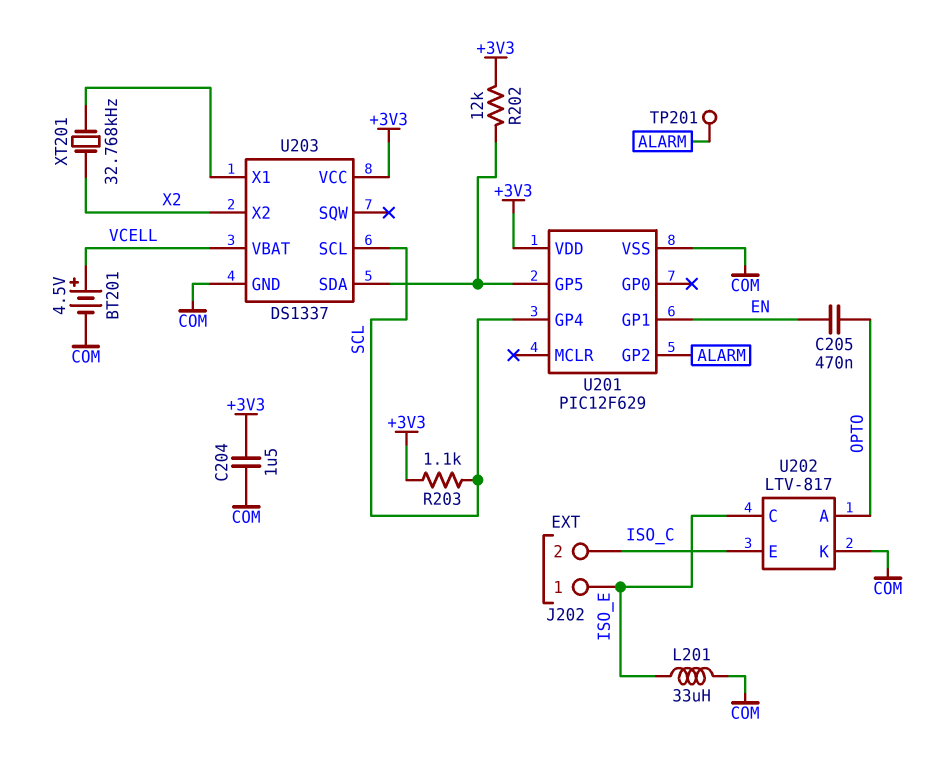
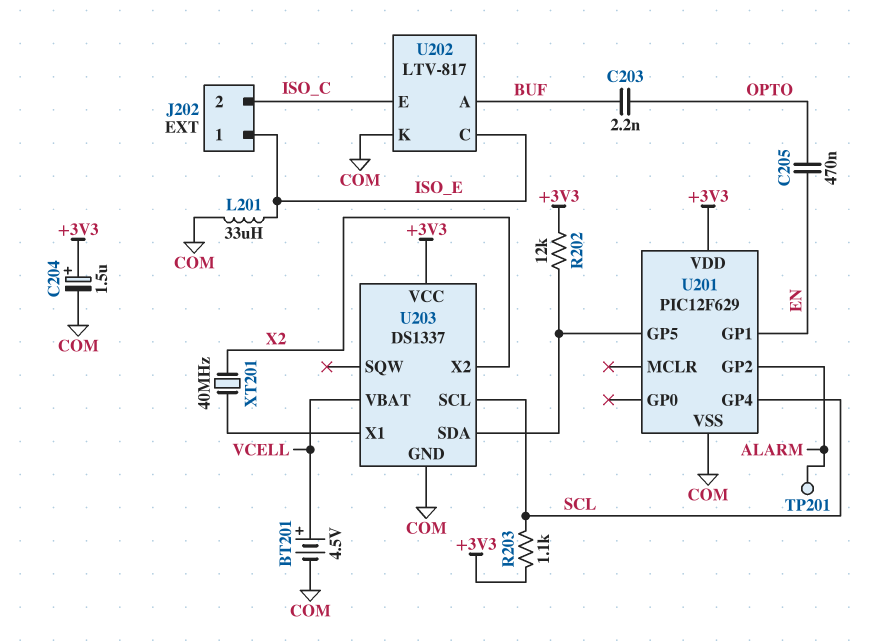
C203: none -> 2.2nF (BUF, OPTO)
C204: 1.5uF (+3V3, COM) -> 1.5uF (plus +3V3, minus COM)
U202 pin A: OPTO -> BUF
XT201: 32.768kHz (U203/X1, X2) -> 40MHz (U203/X1, X2)

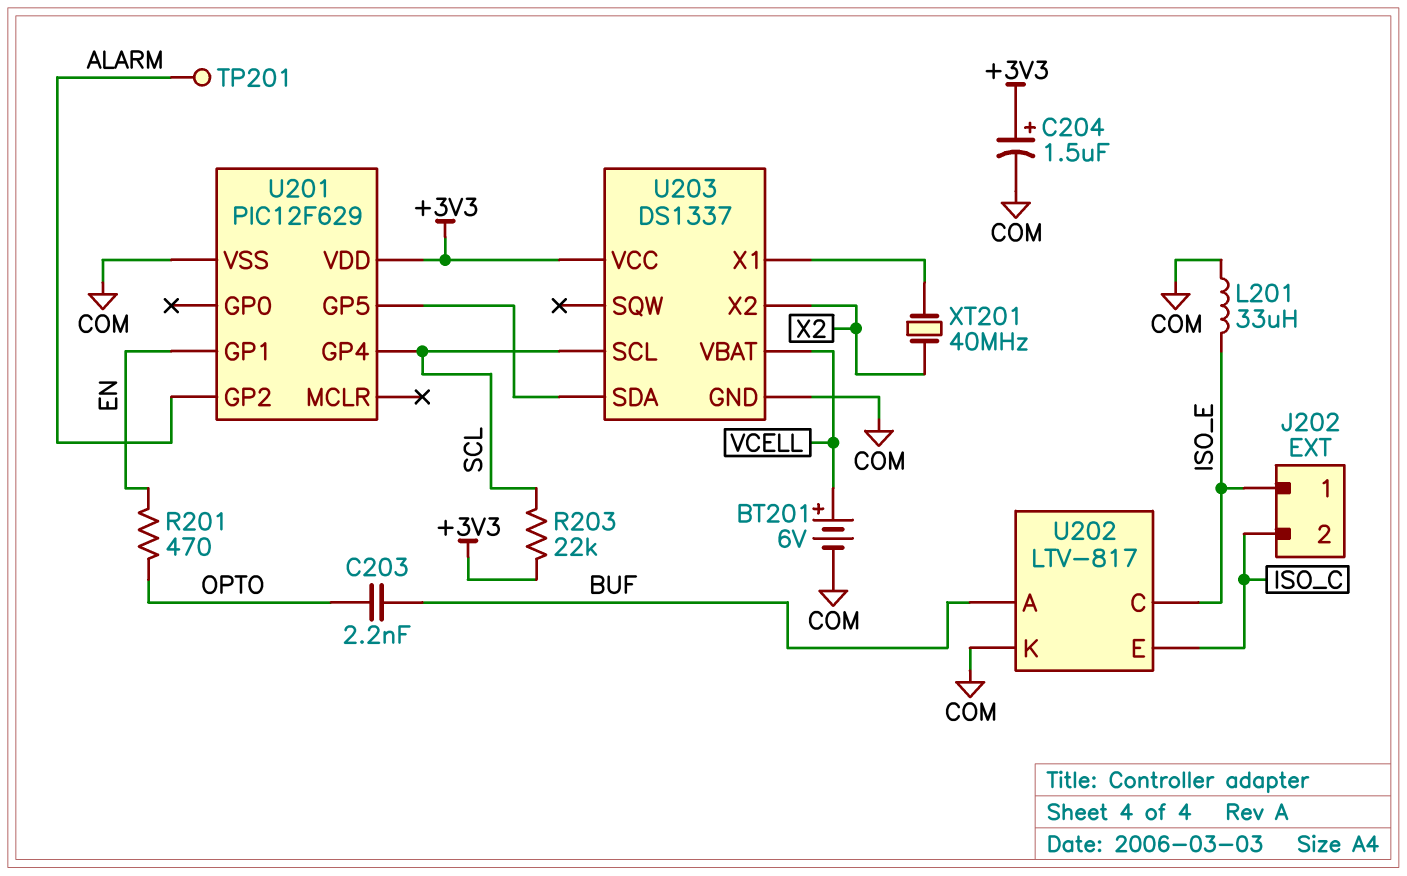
BT201: 4.5V (plus VCELL, minus COM) -> 6V (plus VCELL, minus COM)
C205: 470nF (EN, OPTO) -> none
R201: none -> 470 (EN, OPTO)
R202: 12k (+3V3, U201/GP5) -> none
R203: 1.1k (+3V3, SCL) -> 22k (+3V3, SCL)

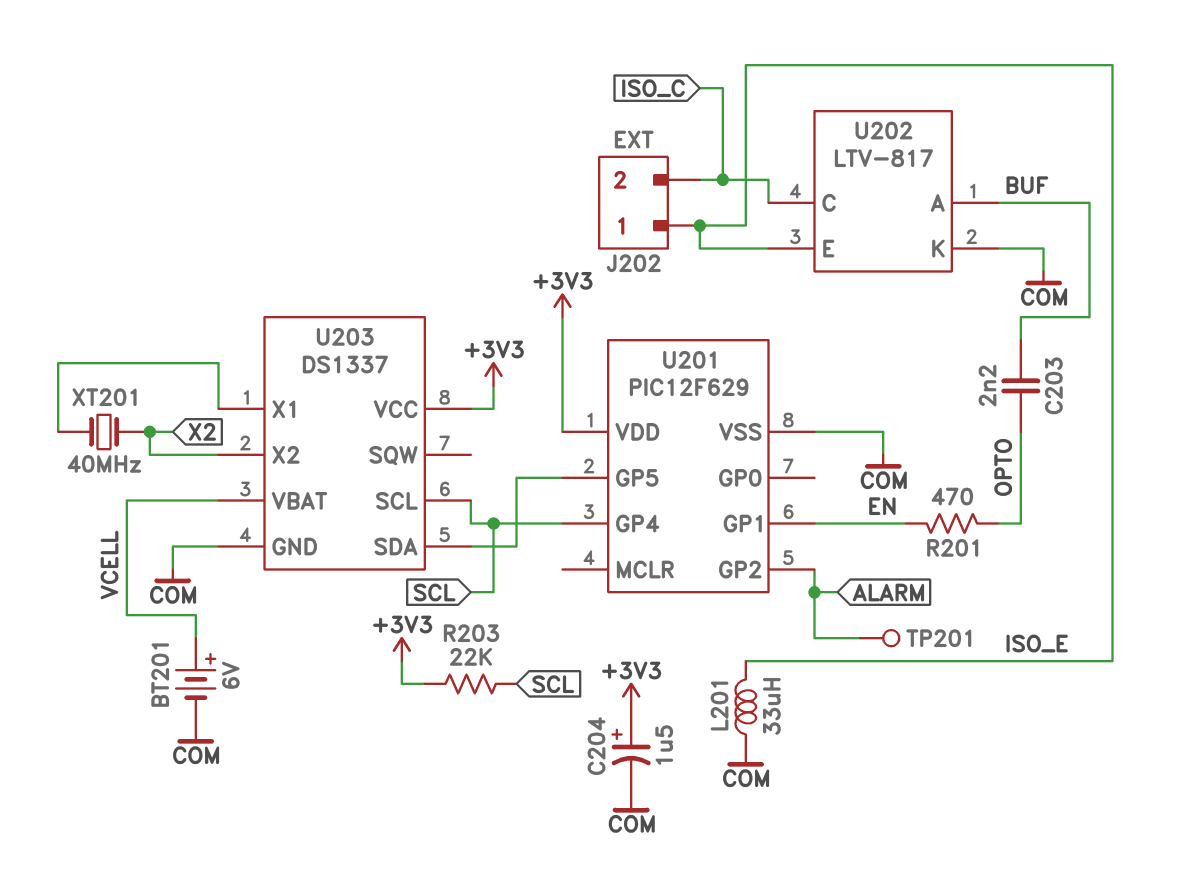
U202 pin C: ISO_E -> ISO_C
U202 pin E: ISO_C -> ISO_E

